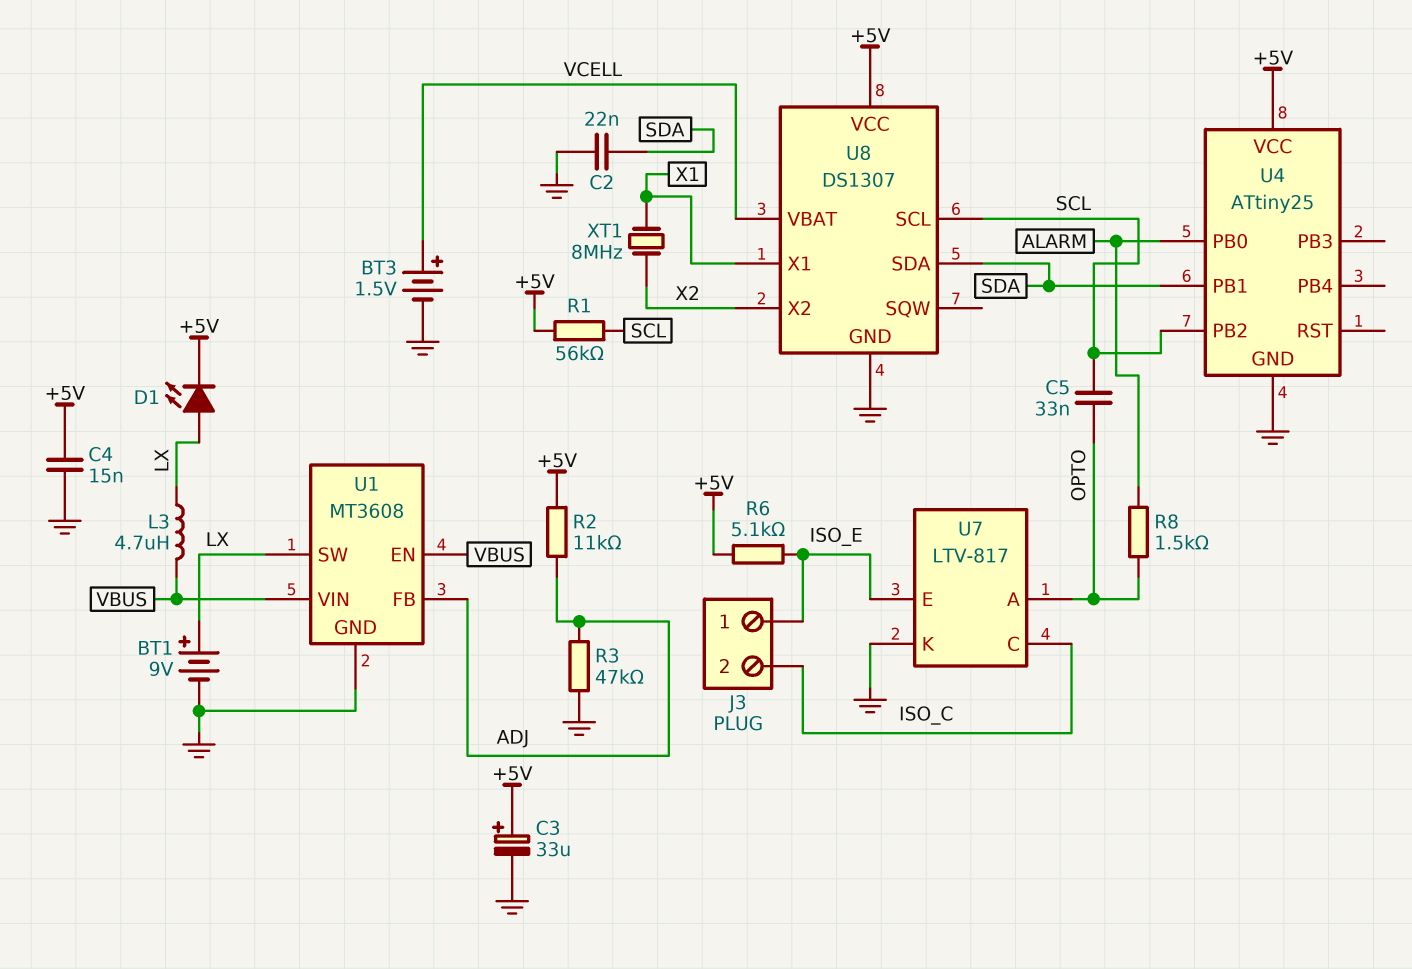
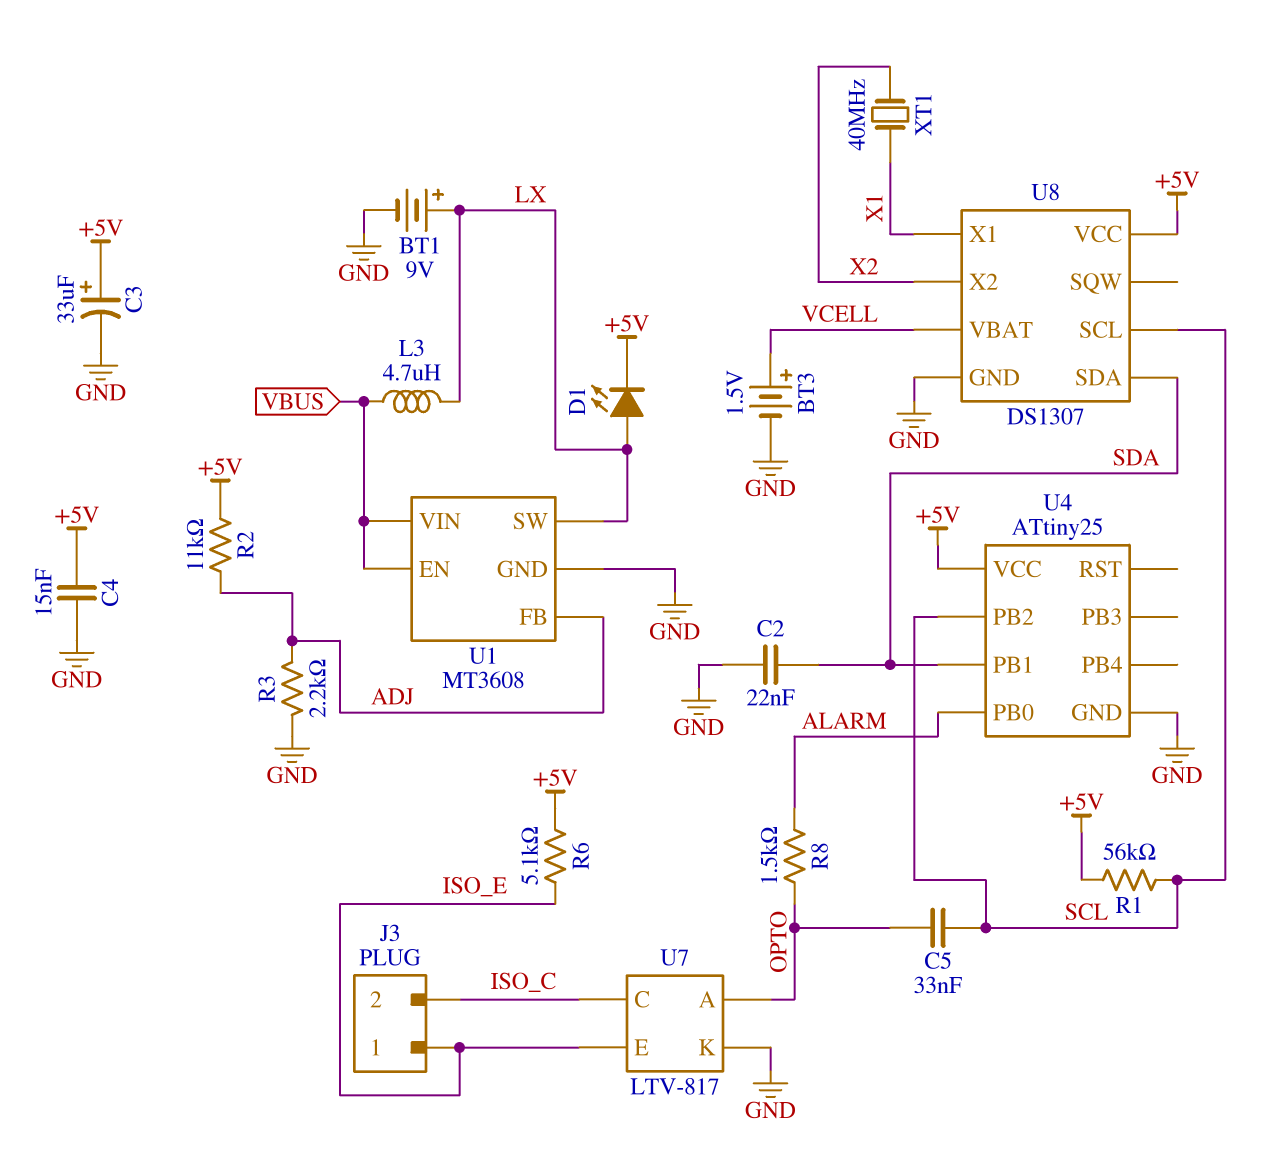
R3: 47k (ADJ, GND) -> 2.2k (ADJ, GND)
XT1: 8MHz (X1, X2) -> 40MHz (X1, X2)

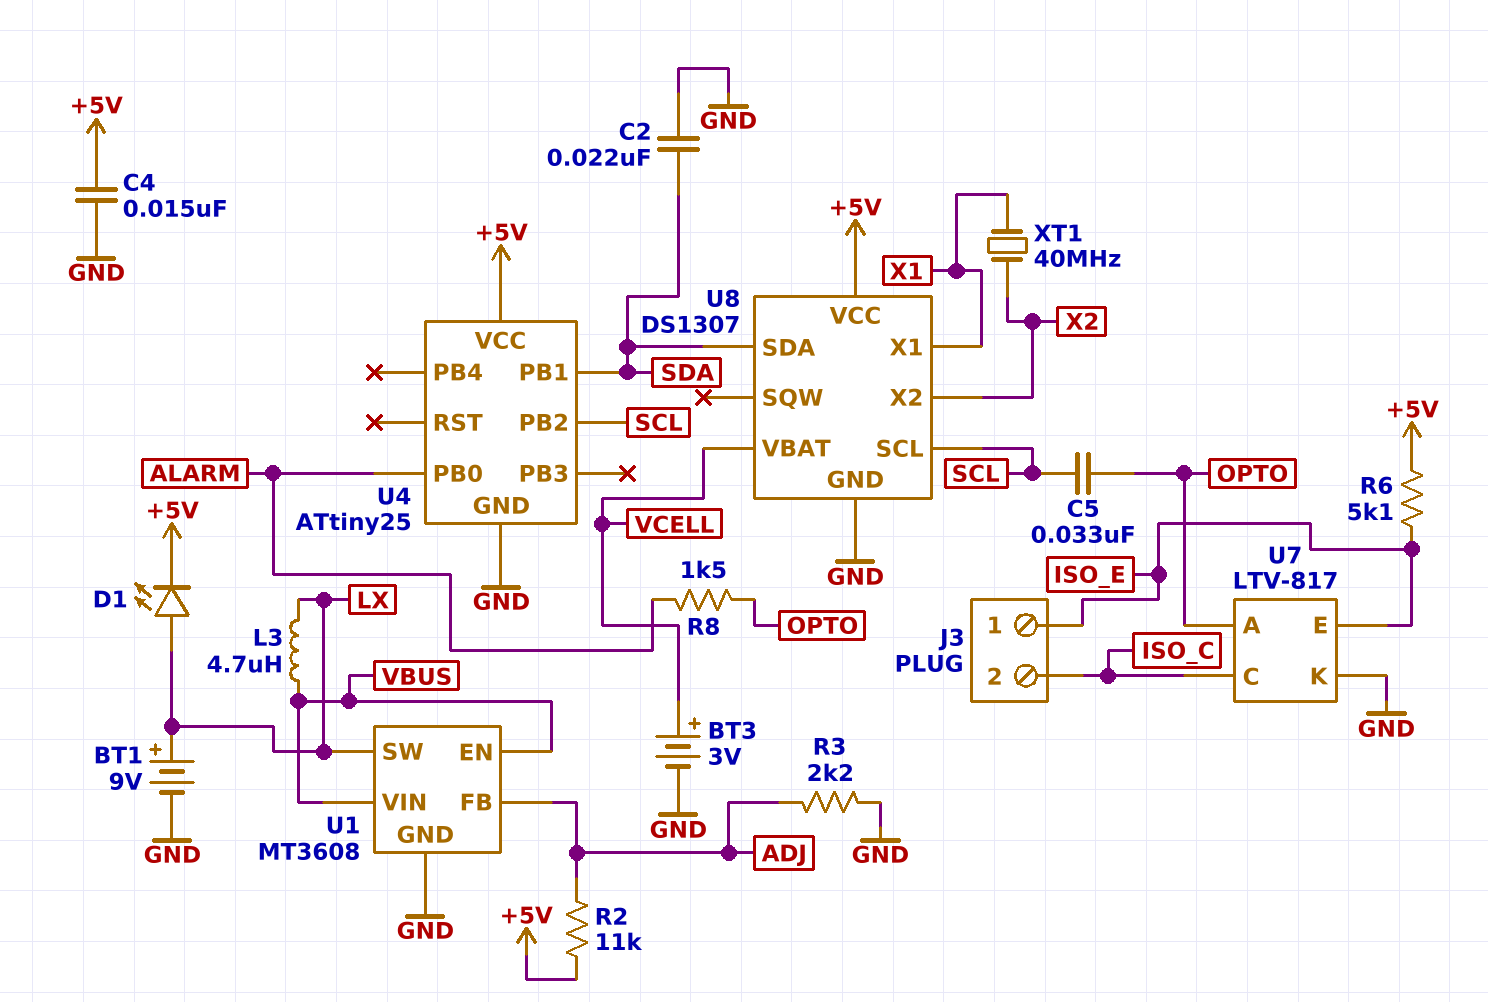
BT3: 1.5V (plus VCELL, minus GND) -> 3V (plus VCELL, minus GND)
C3: 33uF (plus +5V, minus GND) -> none
R1: 56k (+5V, SCL) -> none

